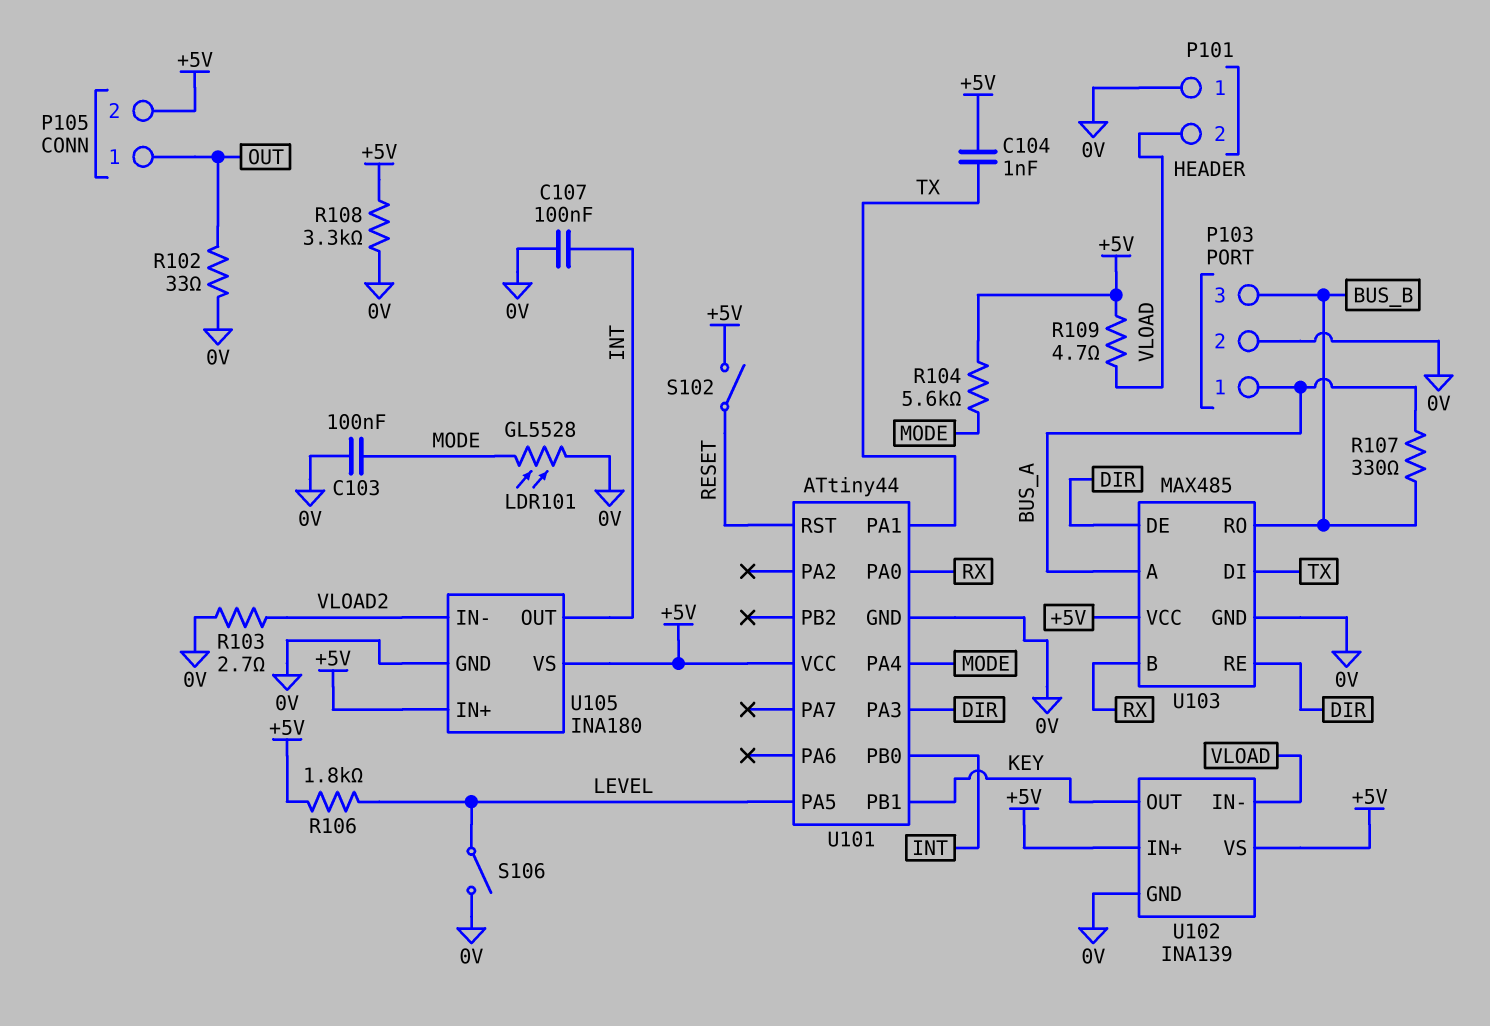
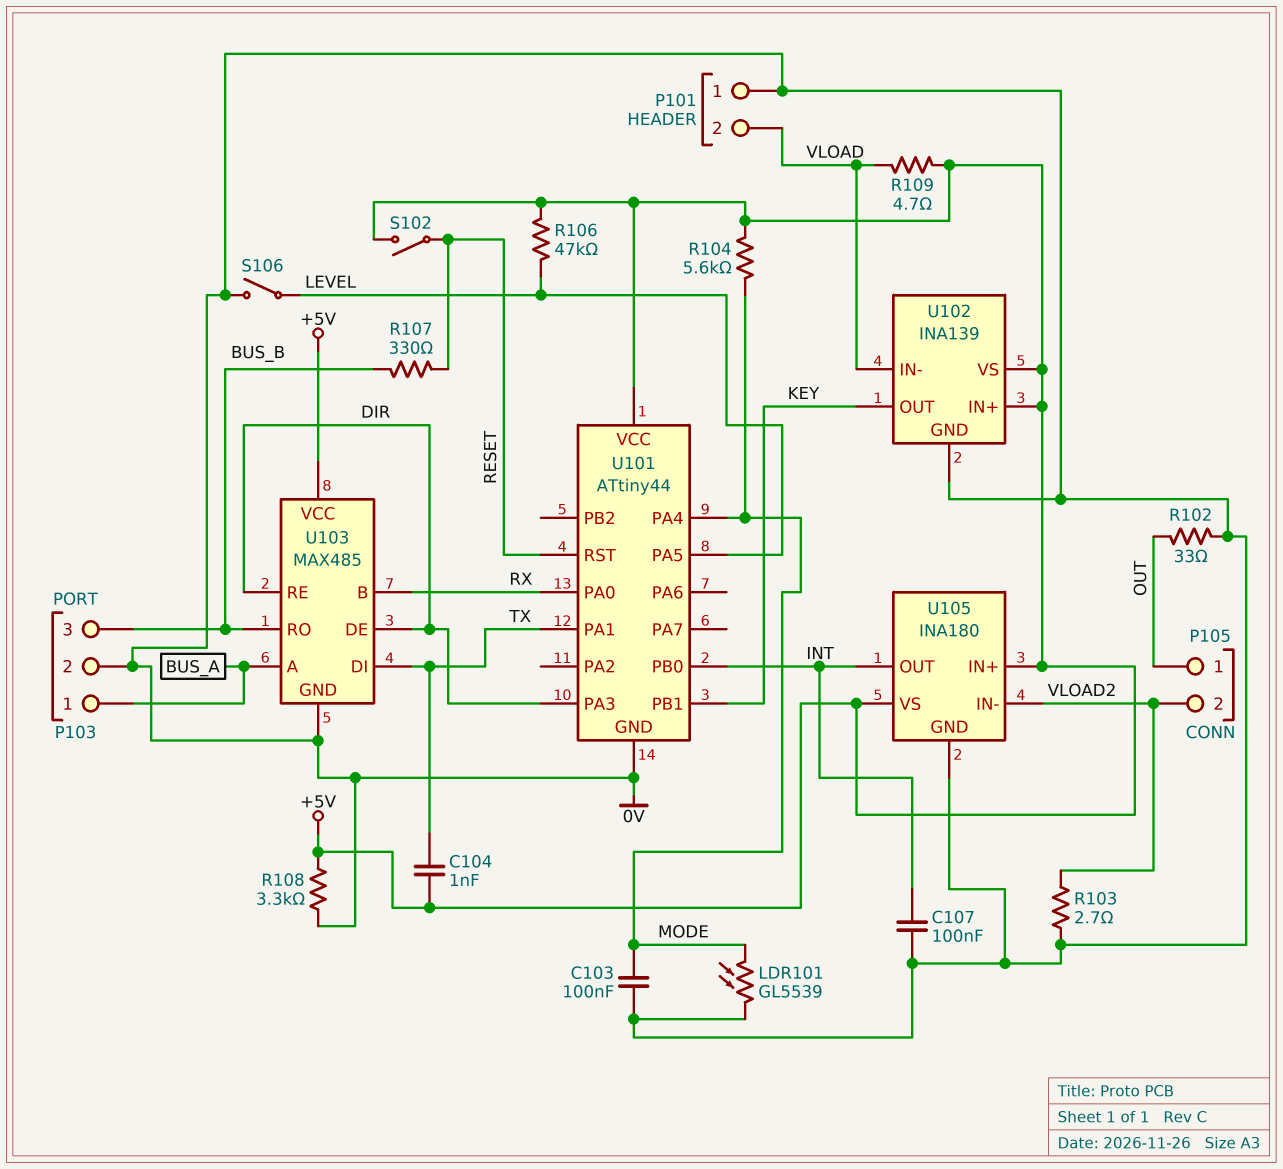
LDR101: GL5528 (0V, MODE) -> GL5539 (0V, MODE)
P105 pin 2: +5V -> VLOAD2
R106: 1.8k (+5V, LEVEL) -> 47k (+5V, LEVEL)
R107: 330 (BUS_A, BUS_B) -> 330 (BUS_B, RESET)

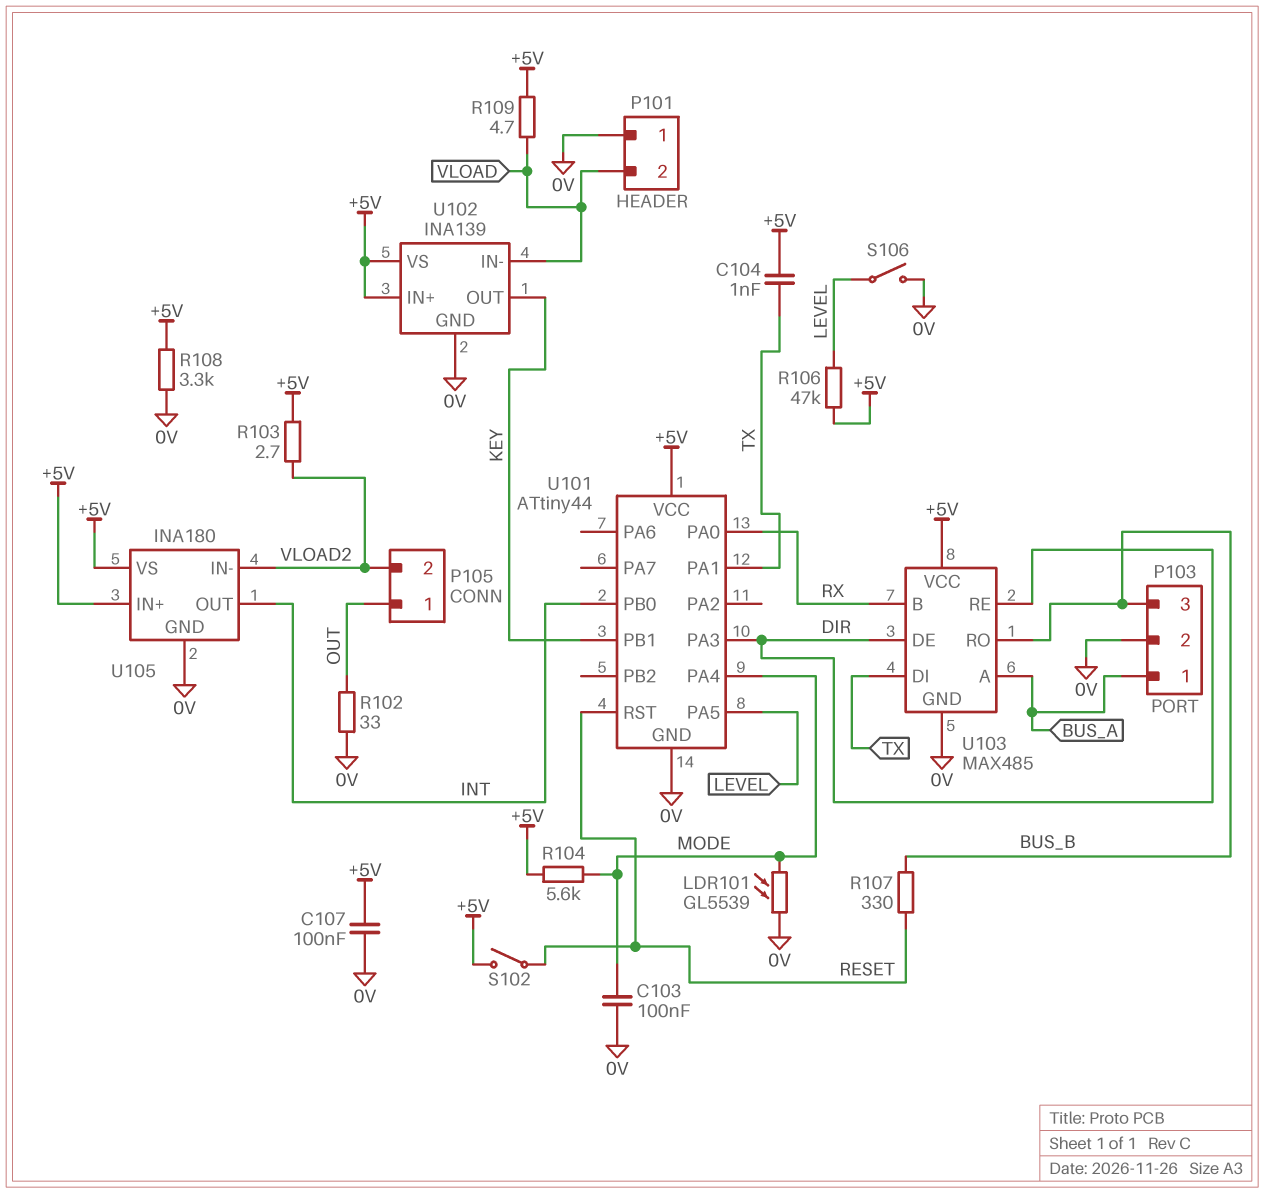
C107: 100nF (0V, INT) -> 100nF (+5V, 0V)
R103: 2.7 (0V, VLOAD2) -> 2.7 (+5V, VLOAD2)

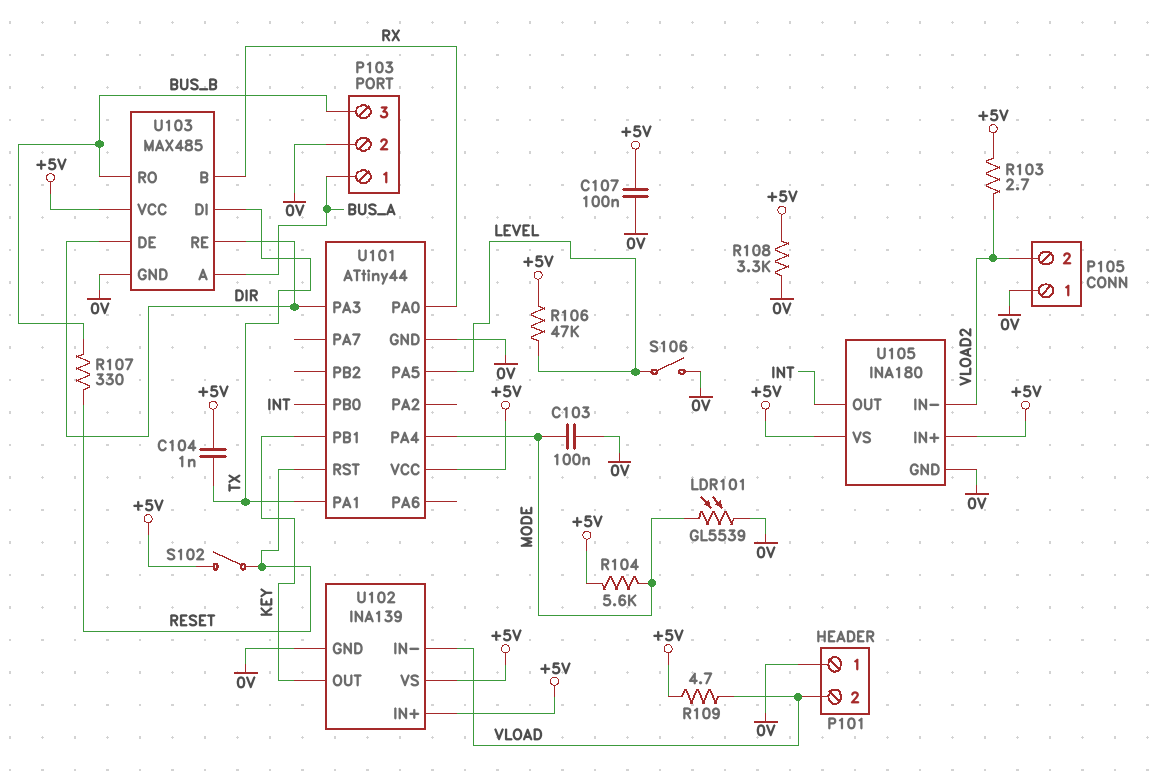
P105 pin 1: OUT -> 0V
R102: 33 (0V, OUT) -> none

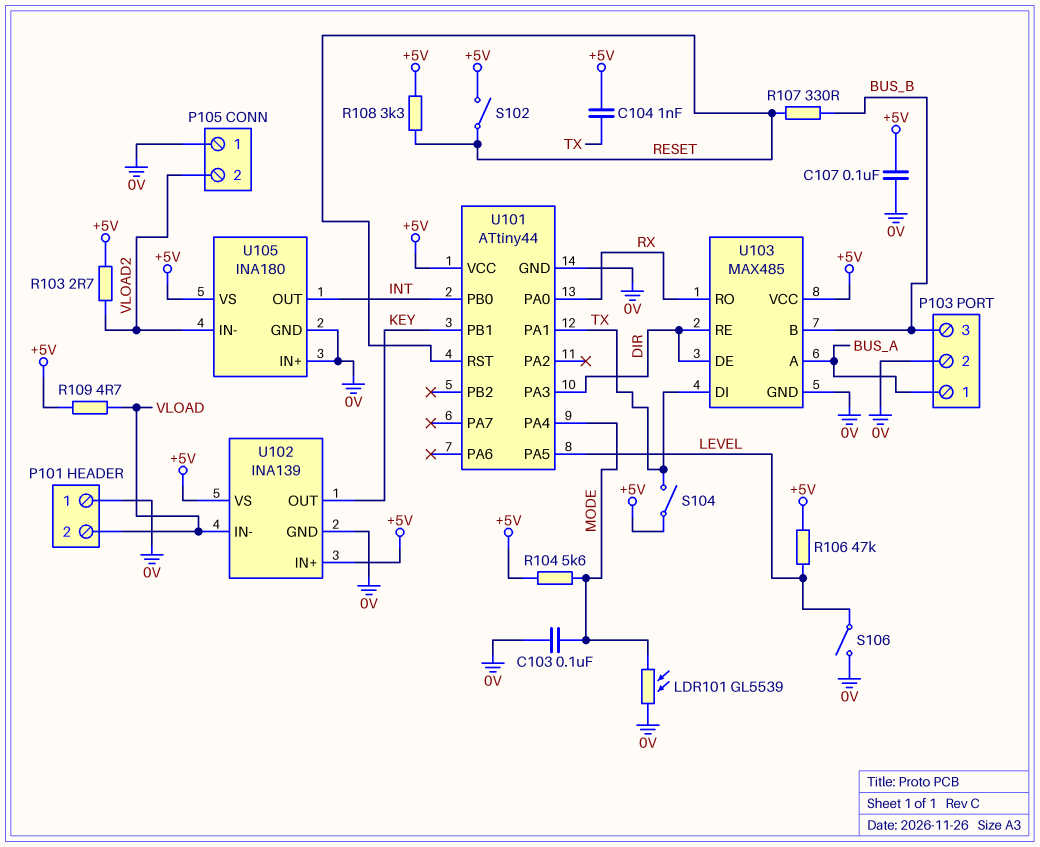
R108: 3.3k (+5V, 0V) -> 3.3k (+5V, RESET)
S104: none -> switch (+5V, TX)
U103 pin B: RX -> BUS_B
U103 pin RO: BUS_B -> RX
U105 pin IN+: +5V -> 0V

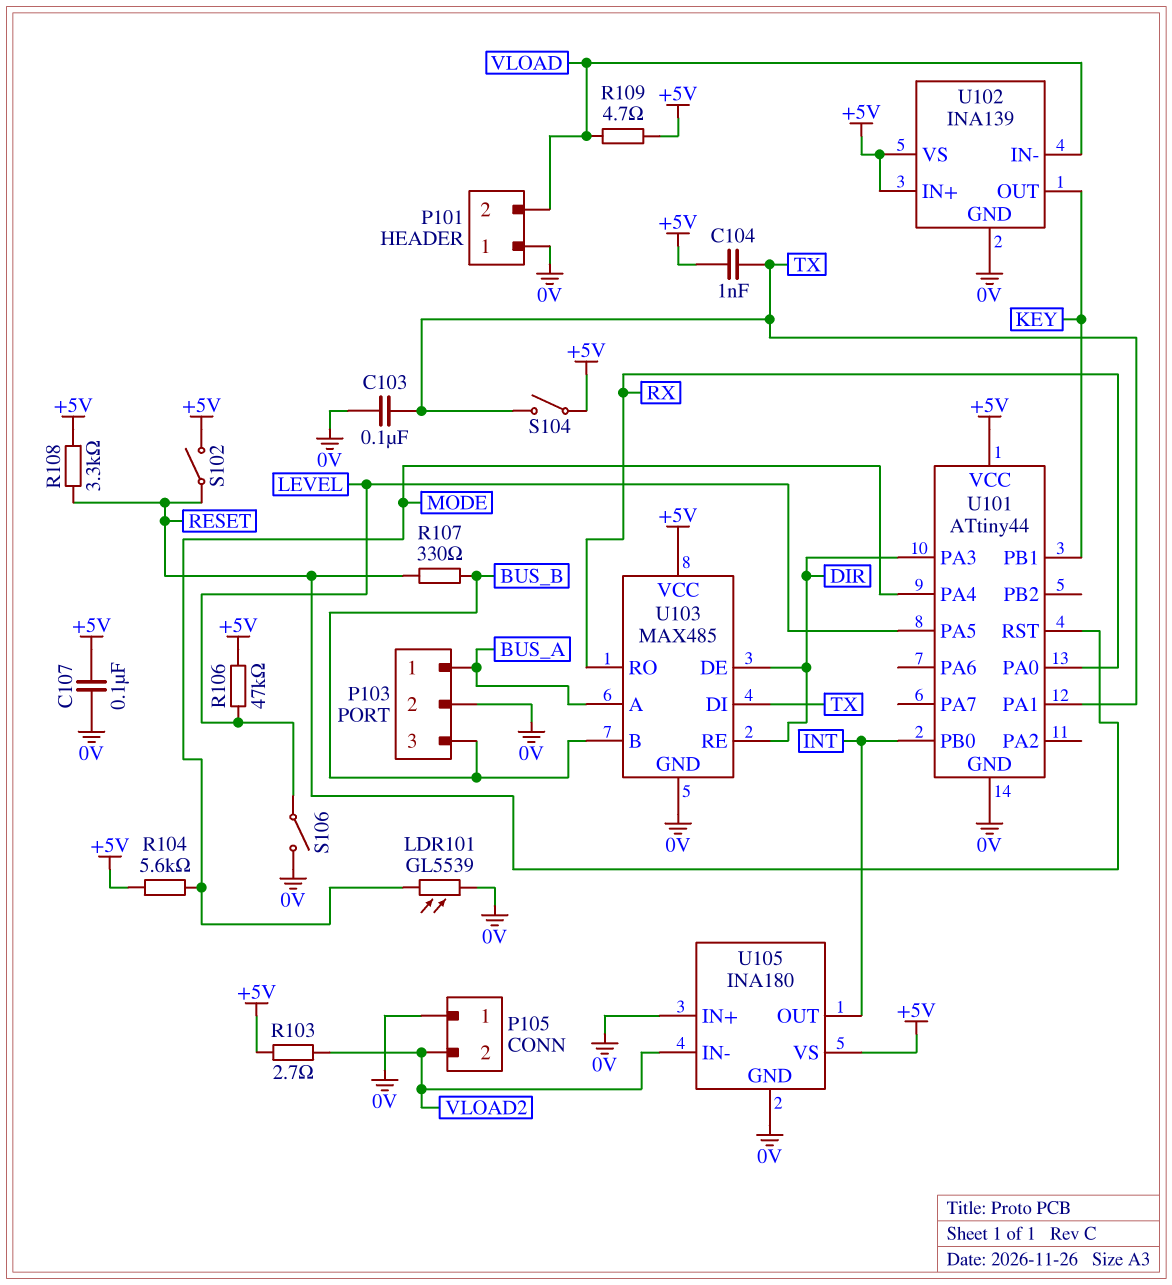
C103: 100nF (0V, MODE) -> 100nF (0V, TX)

